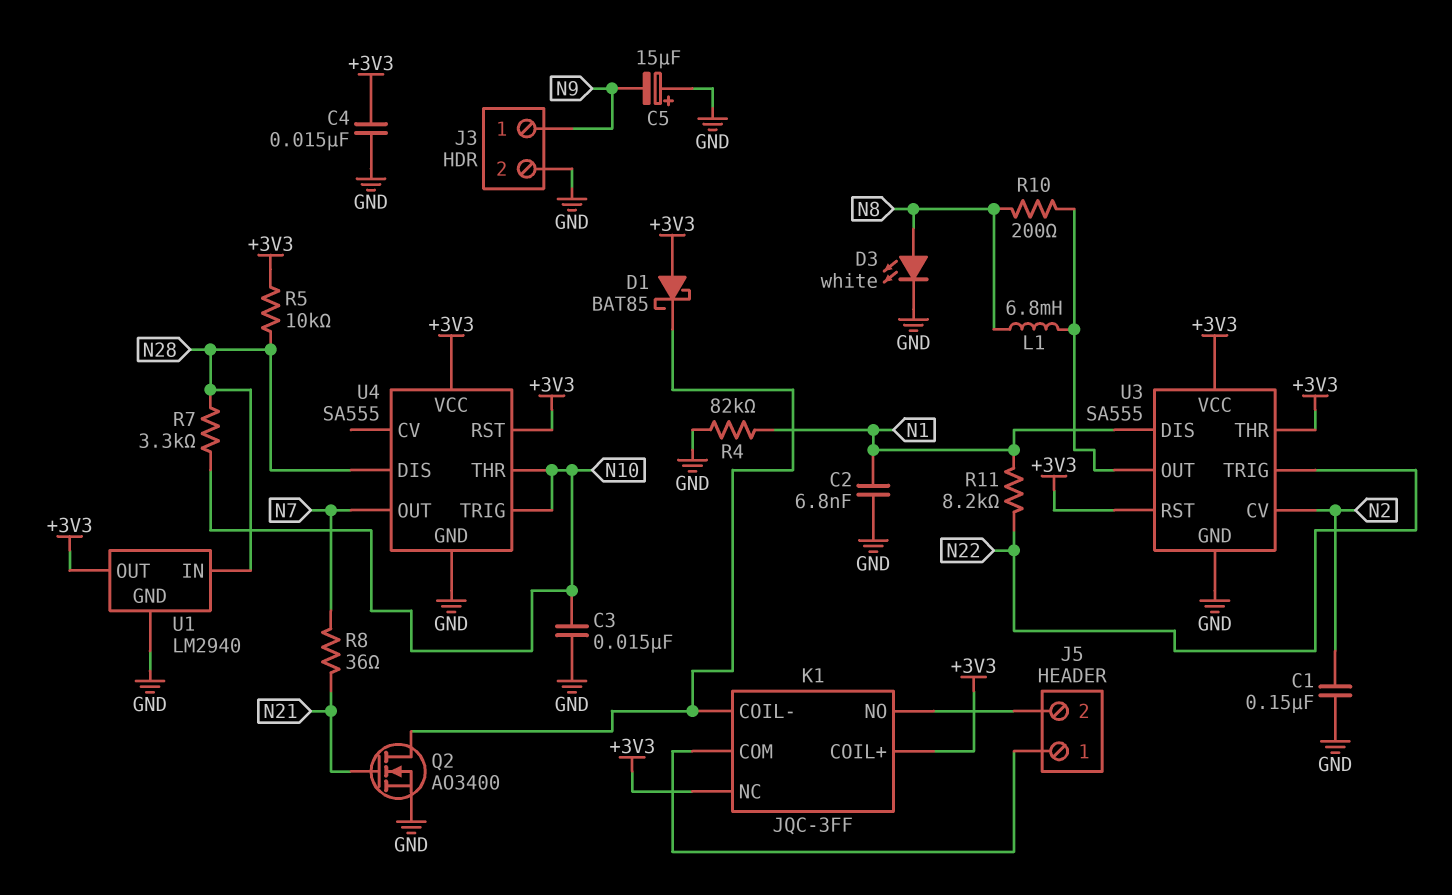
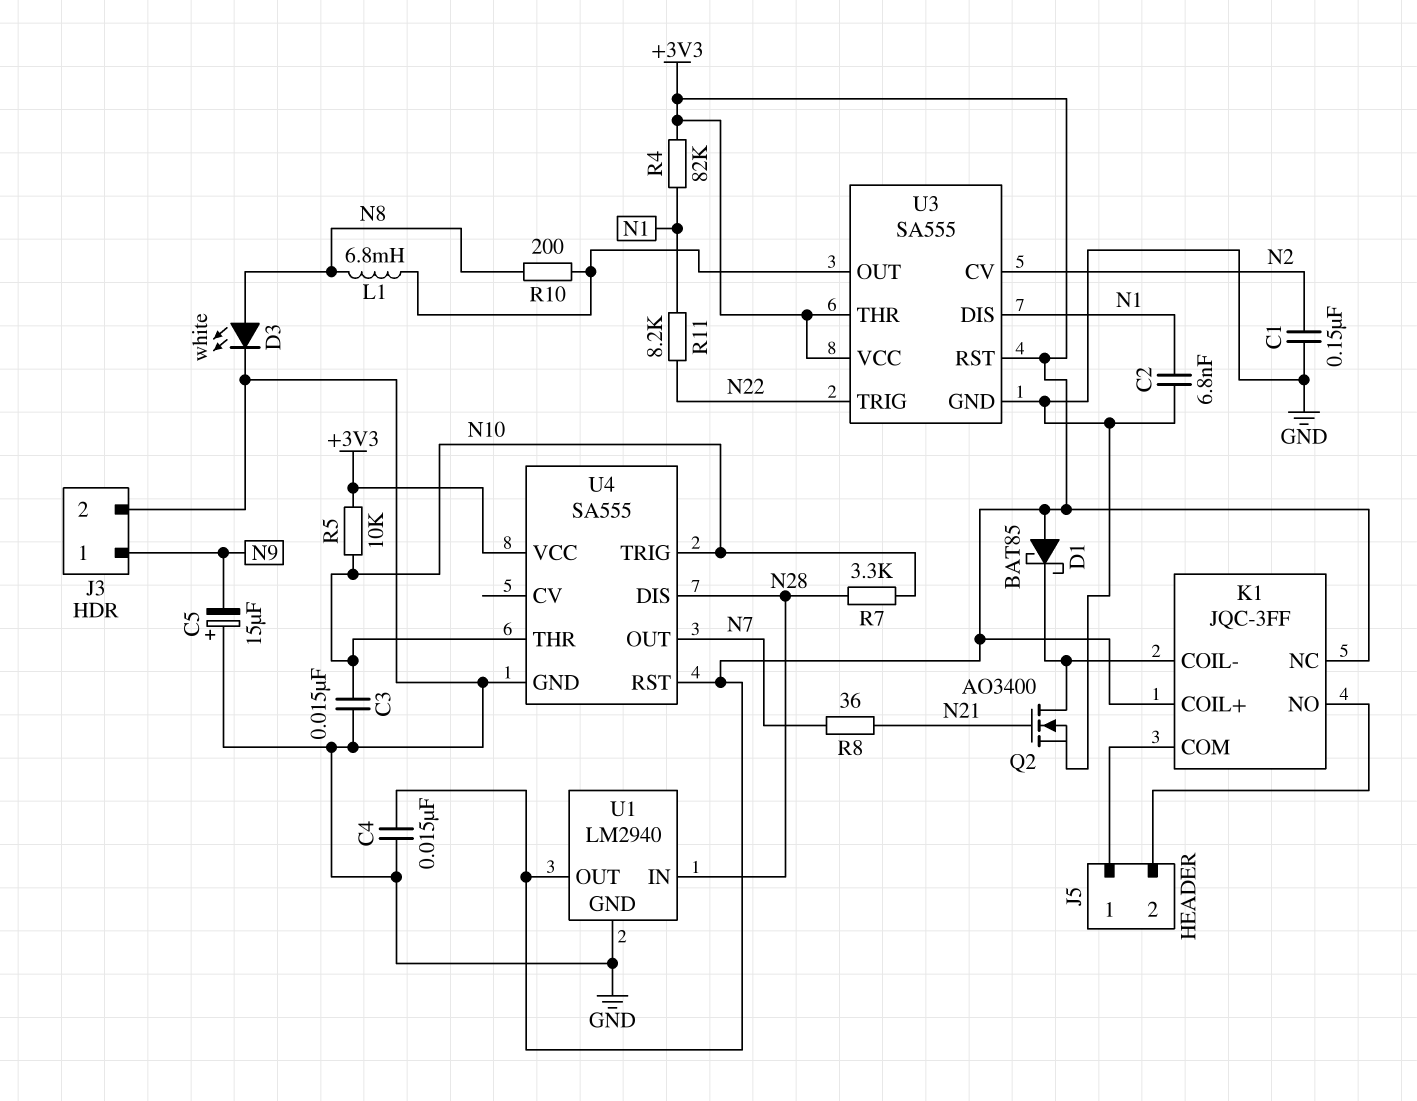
R4: 82k (GND, N1) -> 82k (+3V3, N1)
R5: 10k (+3V3, N28) -> 10k (+3V3, N10)

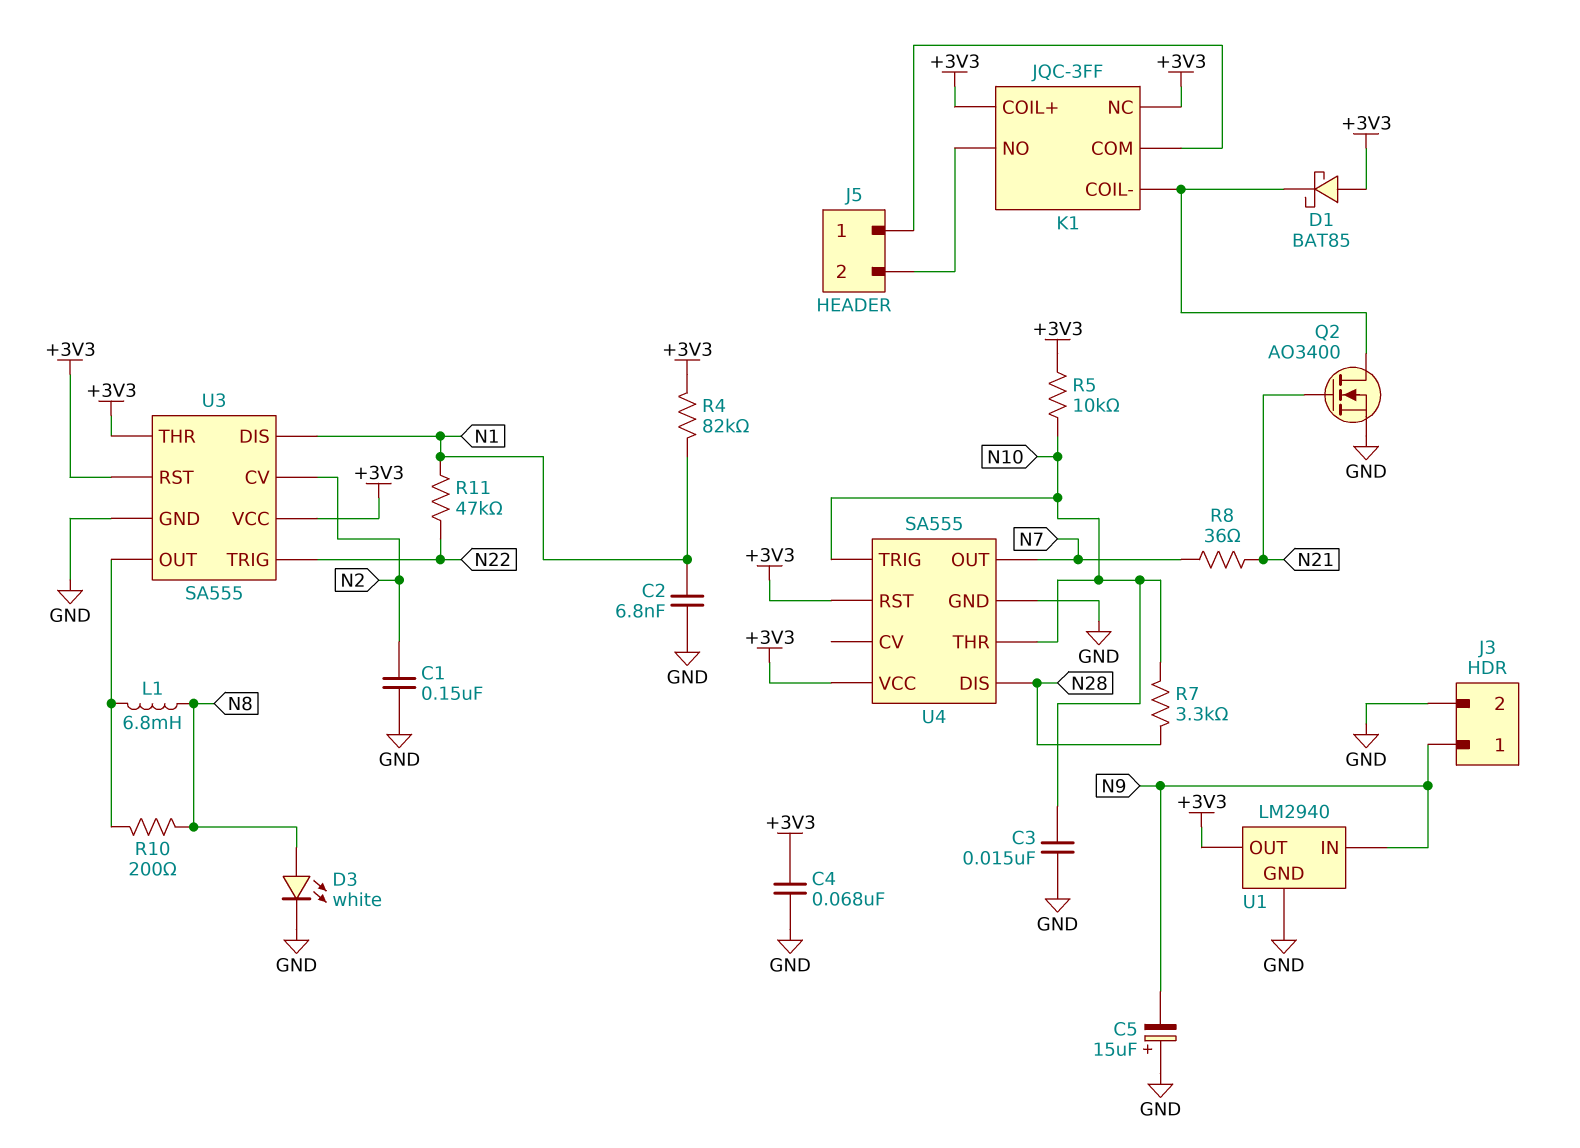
C4: 15nF (+3V3, GND) -> 68nF (+3V3, GND)
R11: 8.2k (N1, N22) -> 47k (N1, N22)
U1 pin IN: N28 -> N9

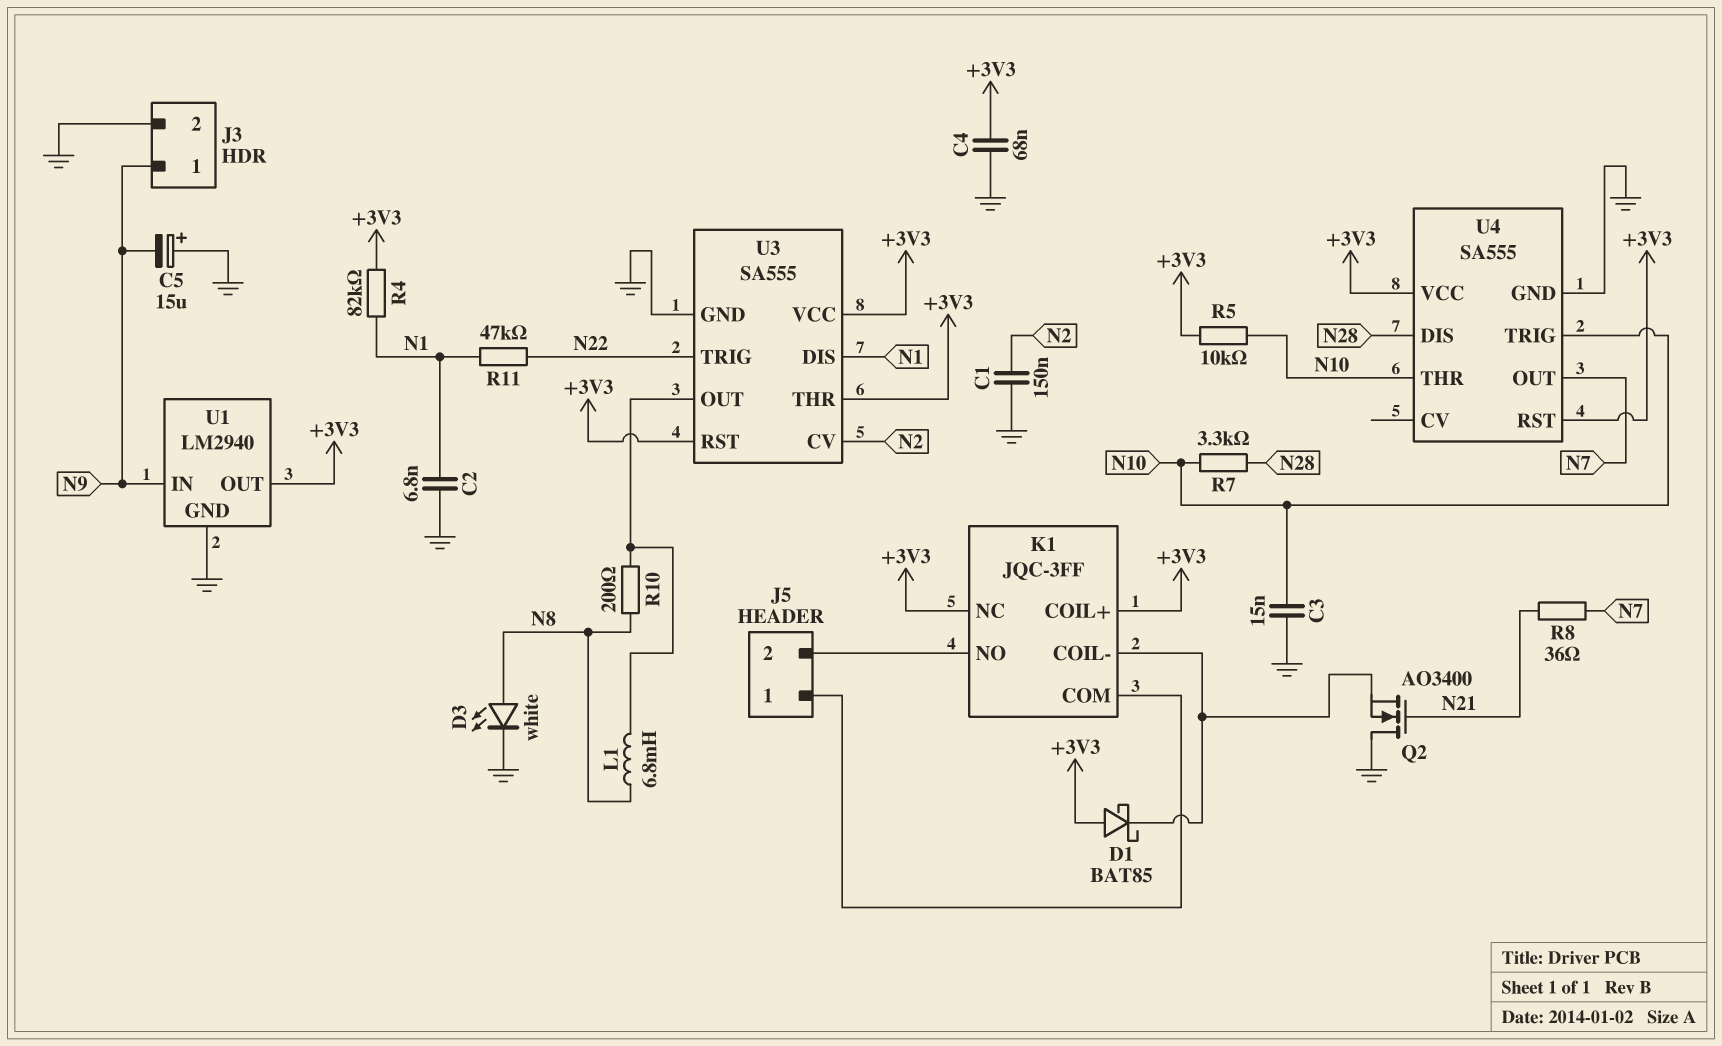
Q2: NMOS AO3400 (G N21, D K1/COIL-, S GND) -> NMOS AO3400 (G N21, D GND, S K1/COIL-)

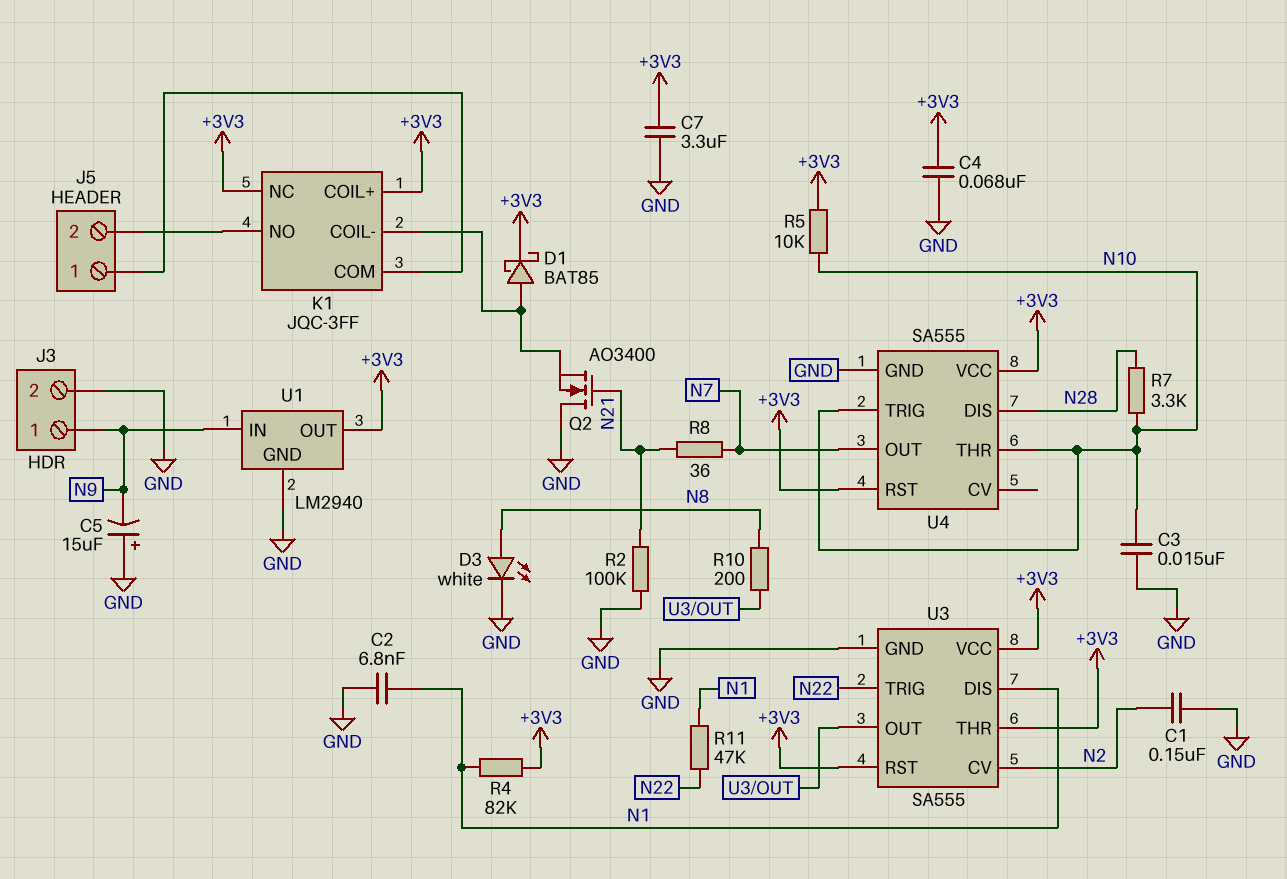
C7: none -> 3.3uF (+3V3, GND)
D1: schottky BAT85 (A +3V3, K K1/COIL-) -> schottky BAT85 (A K1/COIL-, K +3V3)
L1: 6.8mH (N8, U3/OUT) -> none
R2: none -> 100k (GND, N21)

